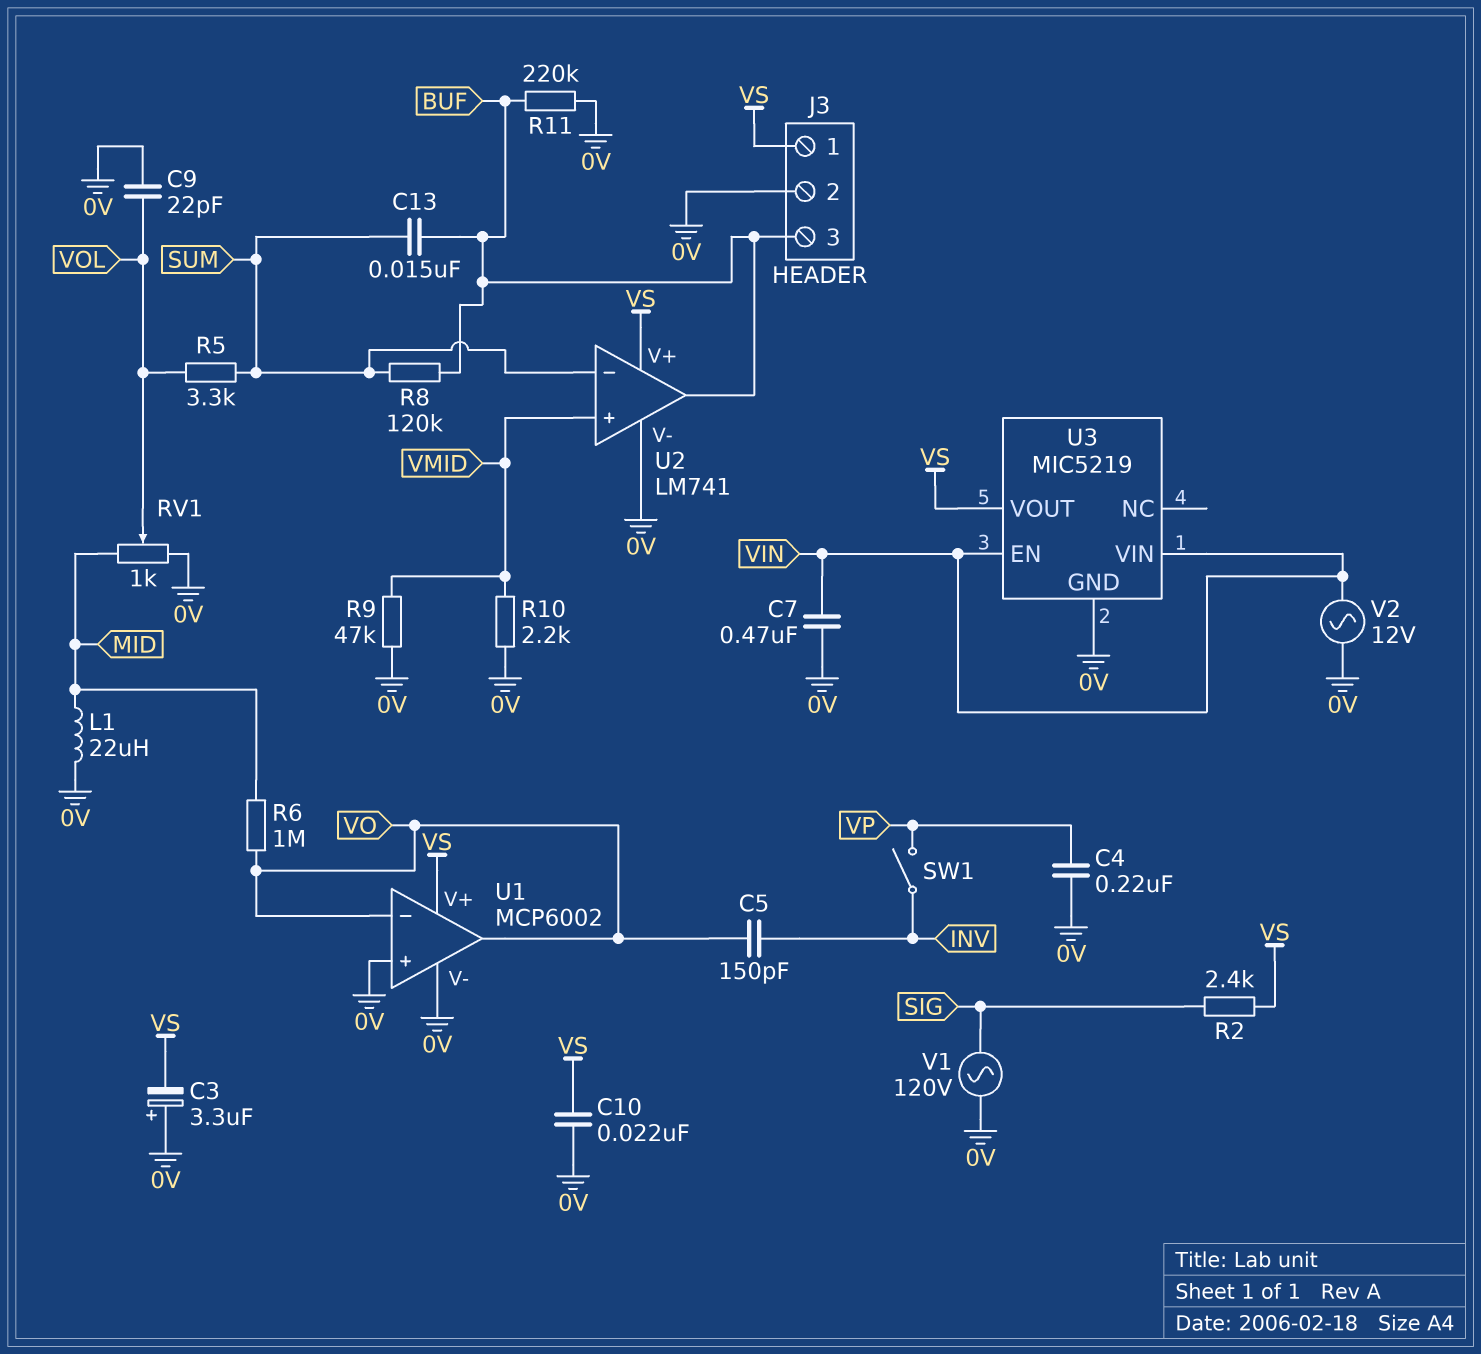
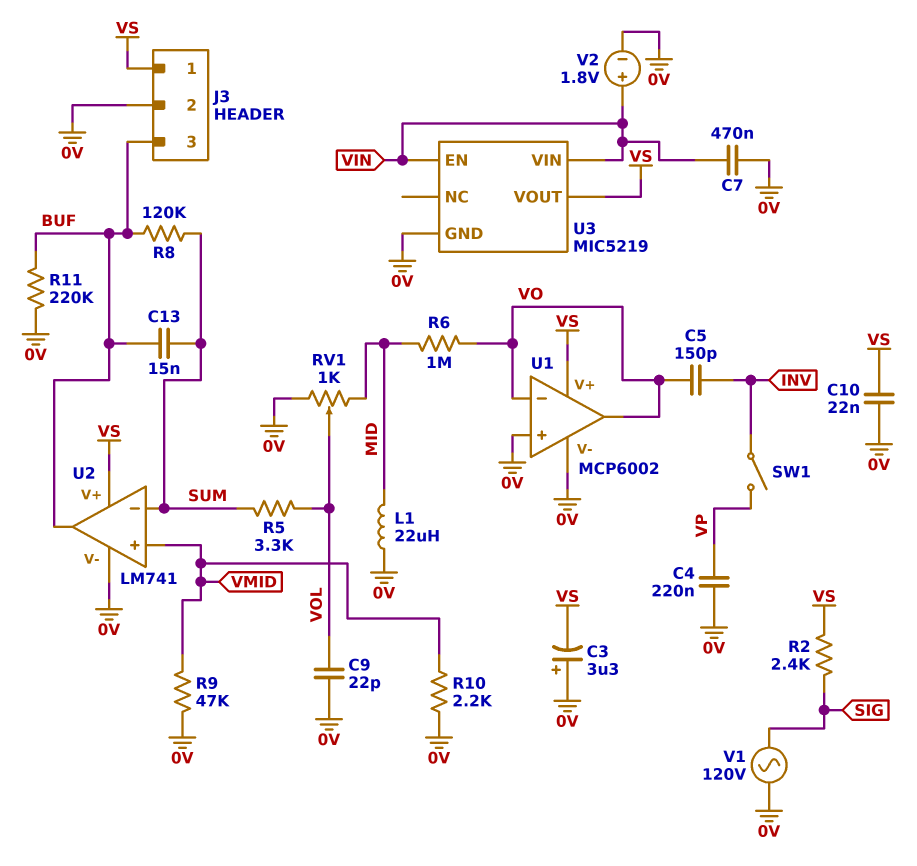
V2: AC 12V (0V, VIN) -> 1.8V (plus VIN, minus 0V)

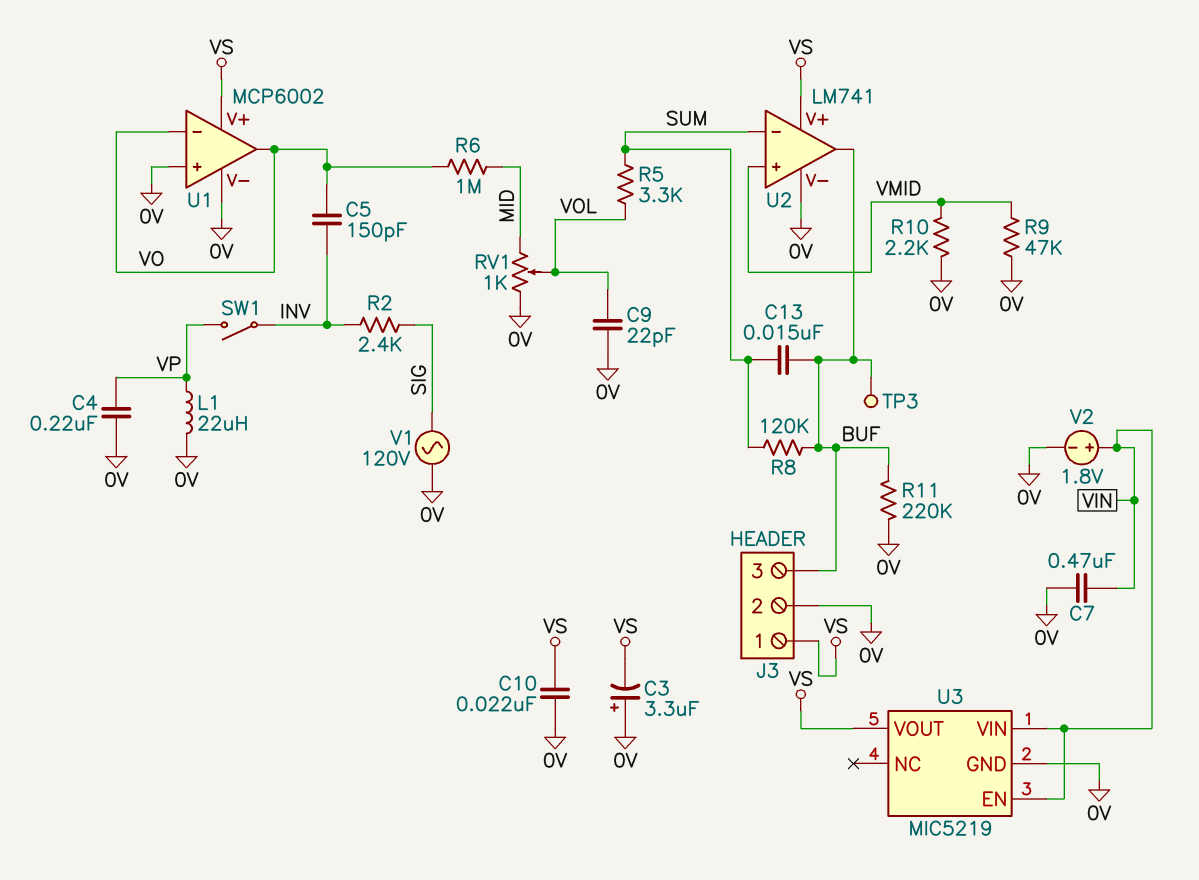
L1: 22uH (0V, MID) -> 22uH (0V, VP)
R2: 2.4k (SIG, VS) -> 2.4k (INV, SIG)
TP3: none -> test point (BUF)

